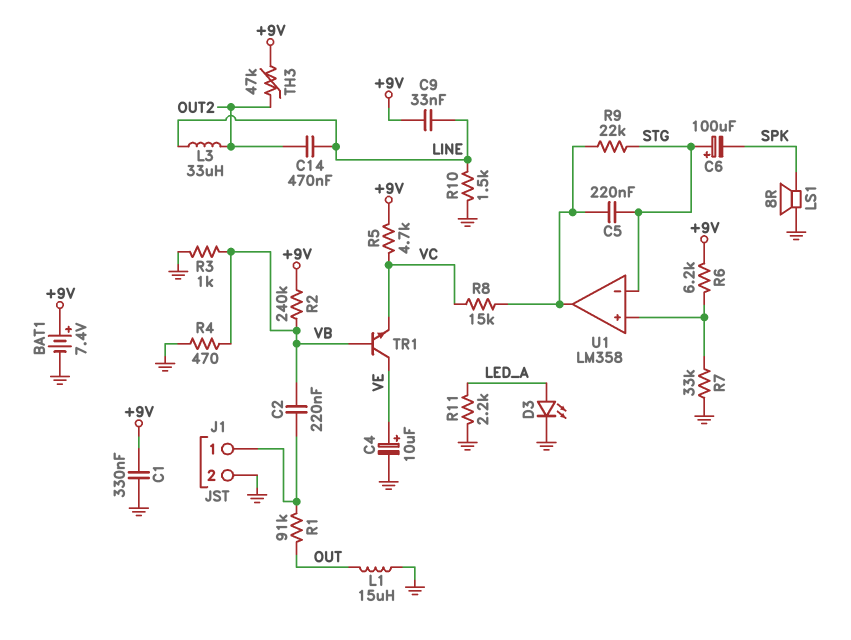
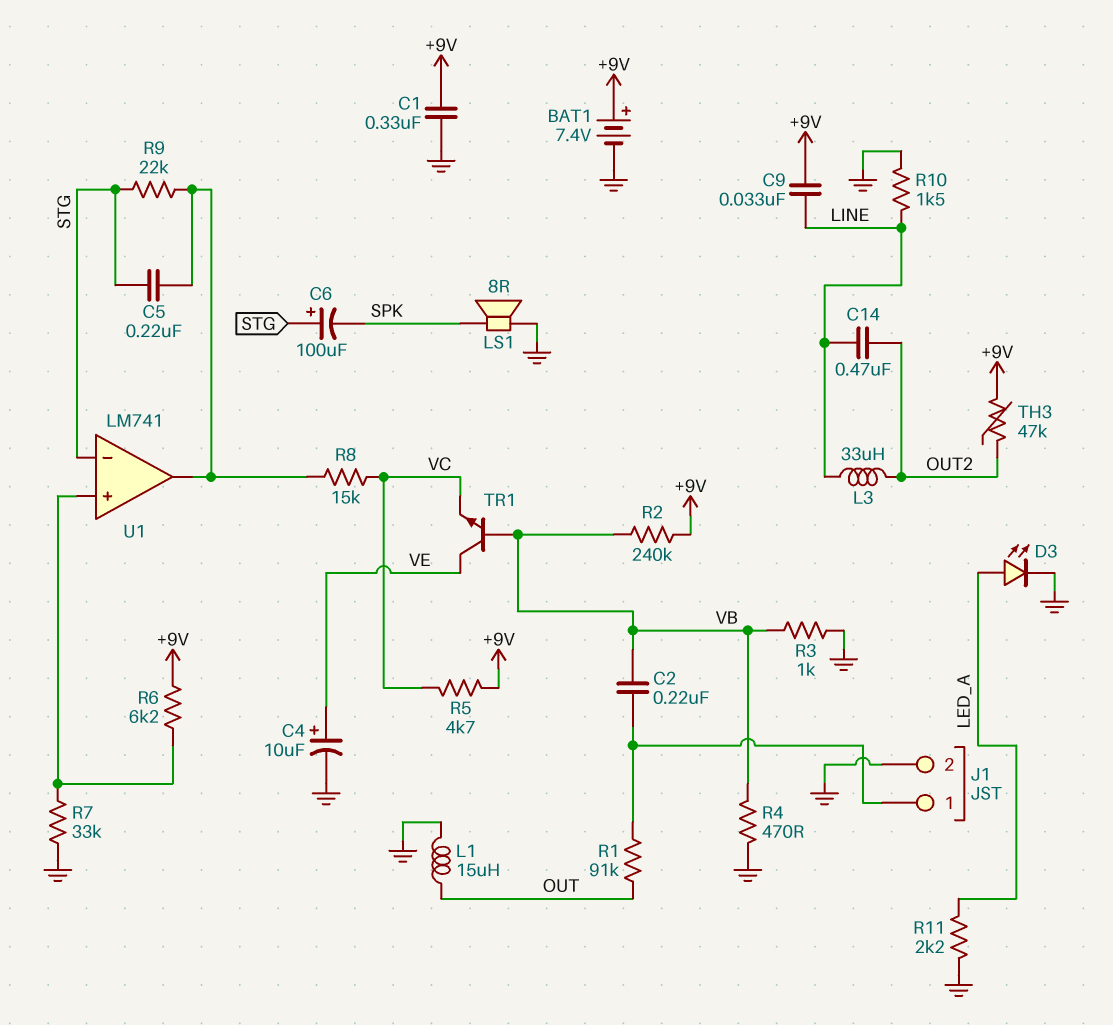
U1: LM358 -> LM741

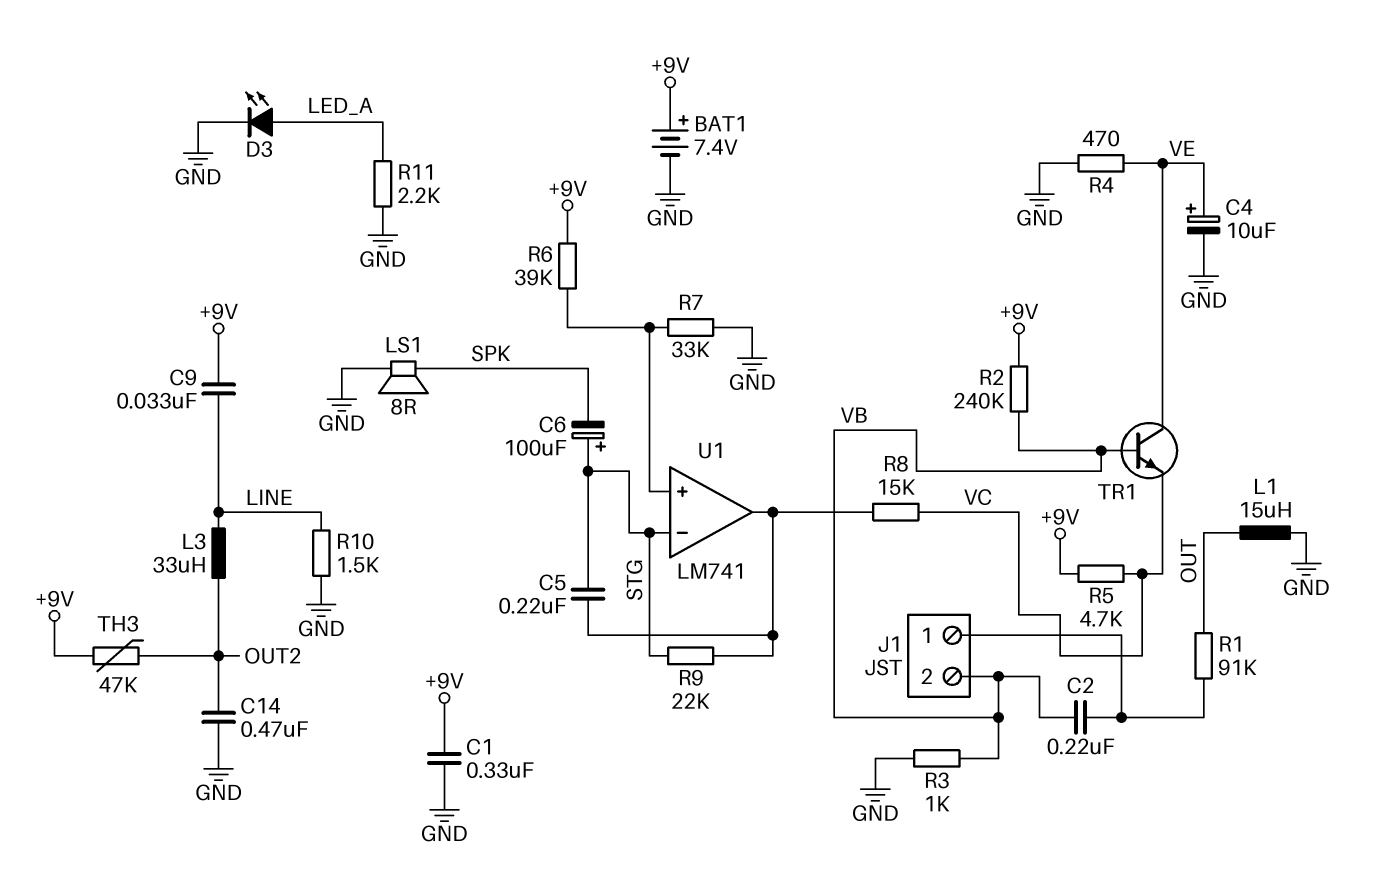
C14: 470nF (LINE, OUT2) -> 470nF (GND, OUT2)
J1 pin 2: GND -> VB
R4: 470 (GND, VB) -> 470 (GND, VE)
R6: 6.2k (+9V, U1/in+) -> 39k (+9V, U1/in+)

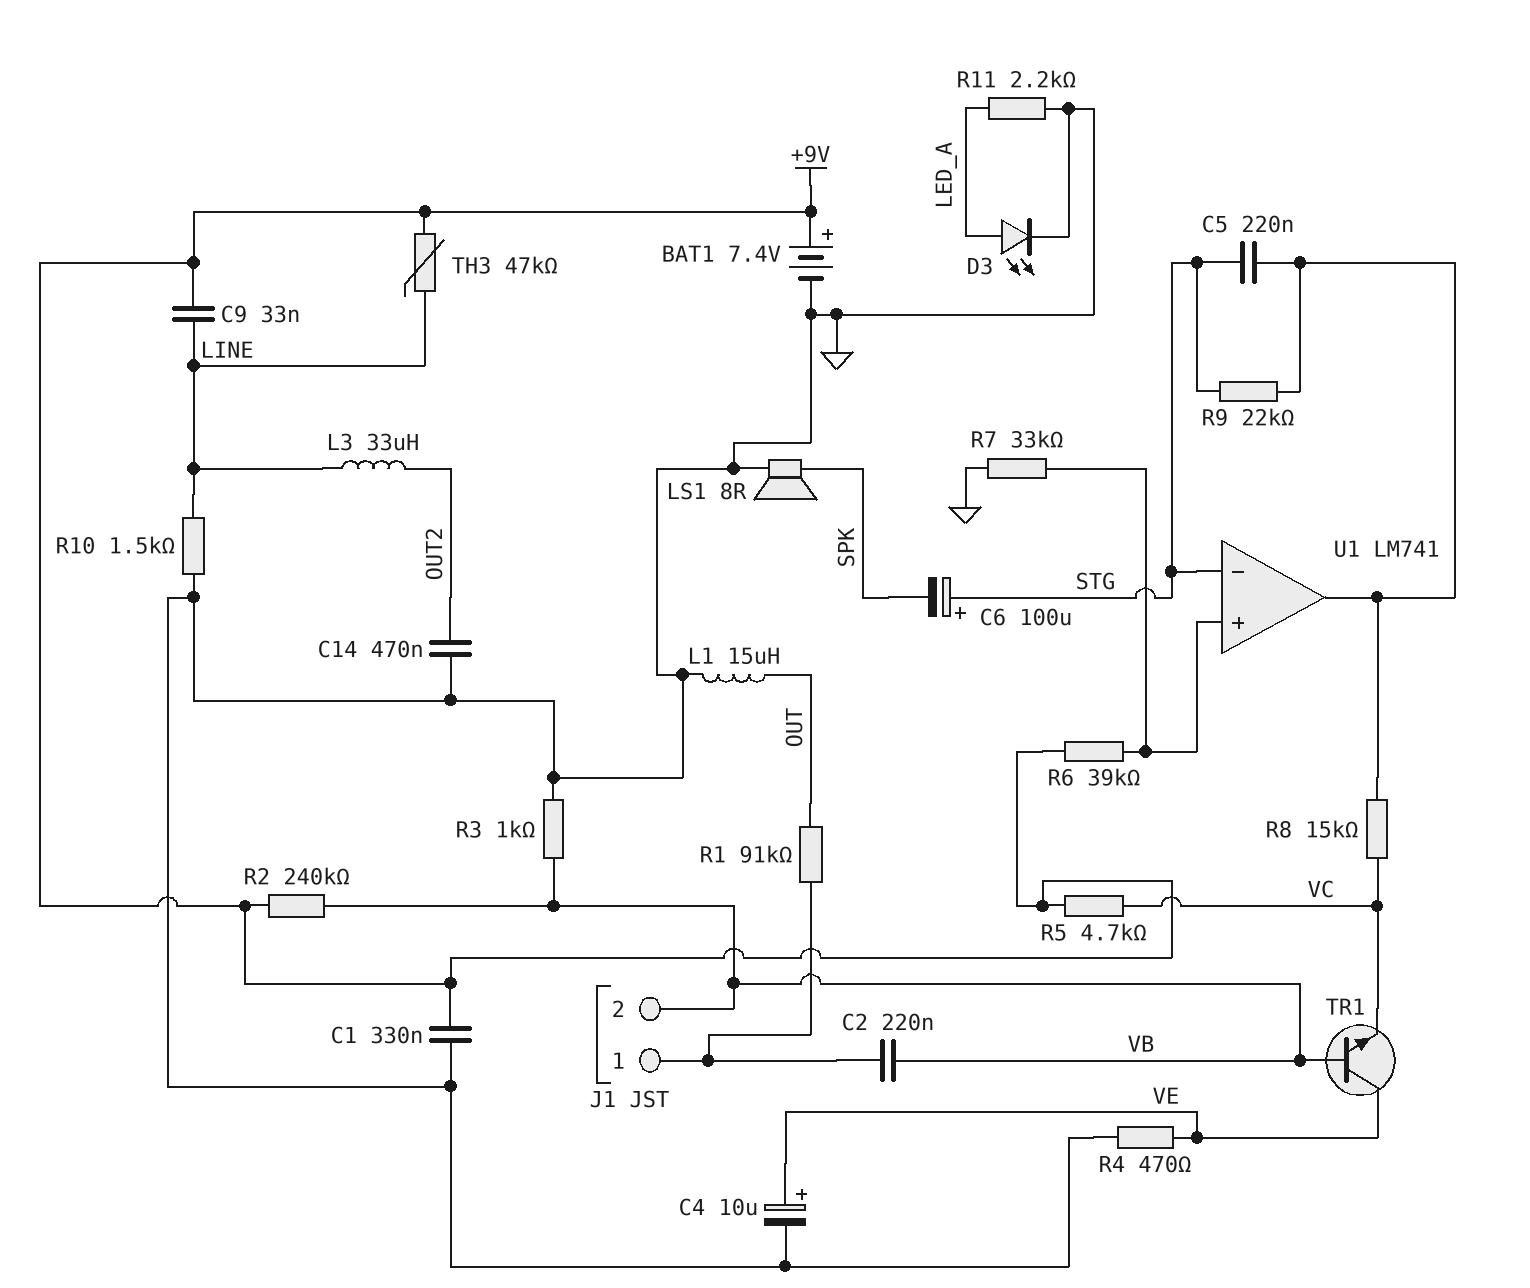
TH3: 47k (+9V, OUT2) -> 47k (+9V, LINE)

